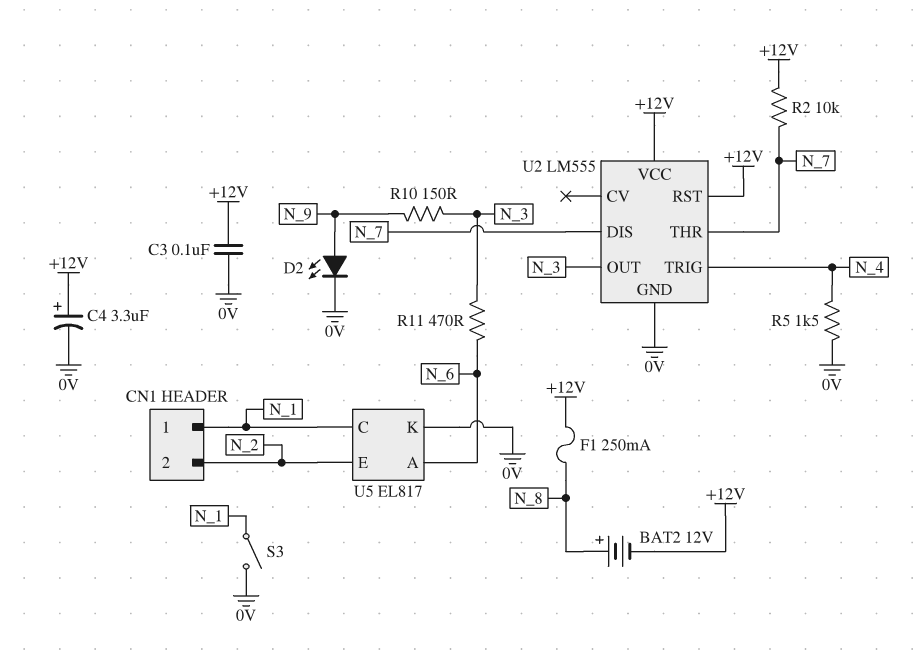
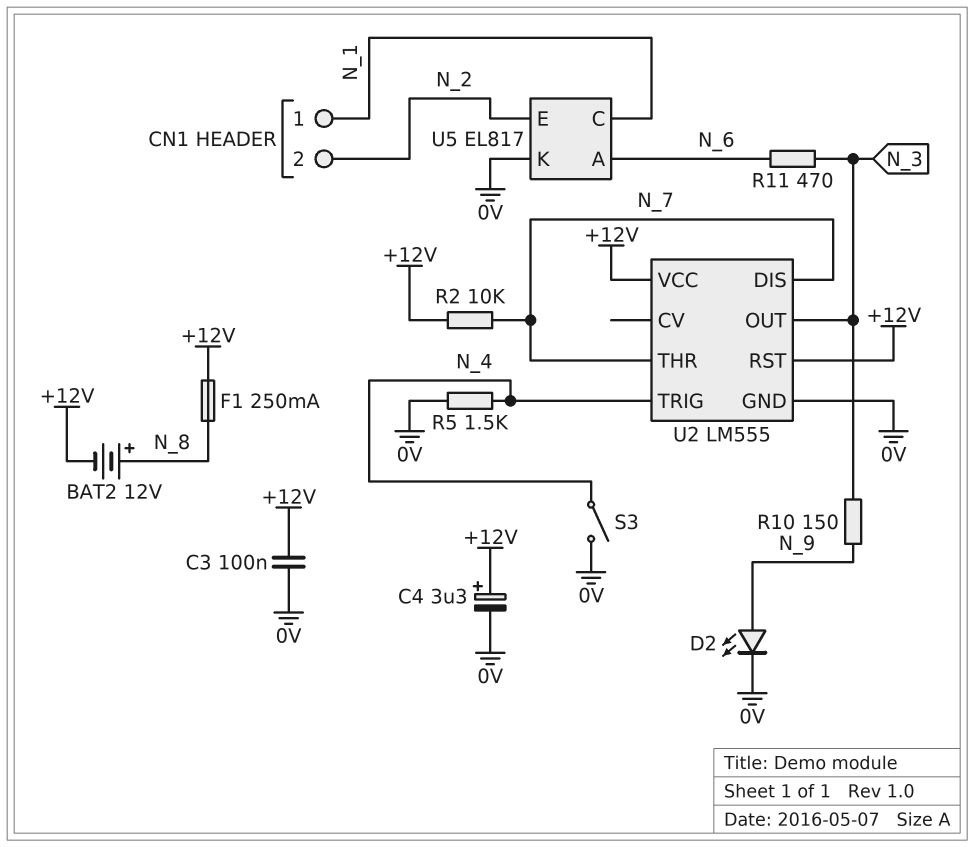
S3: switch (0V, N_1) -> switch (0V, N_4)

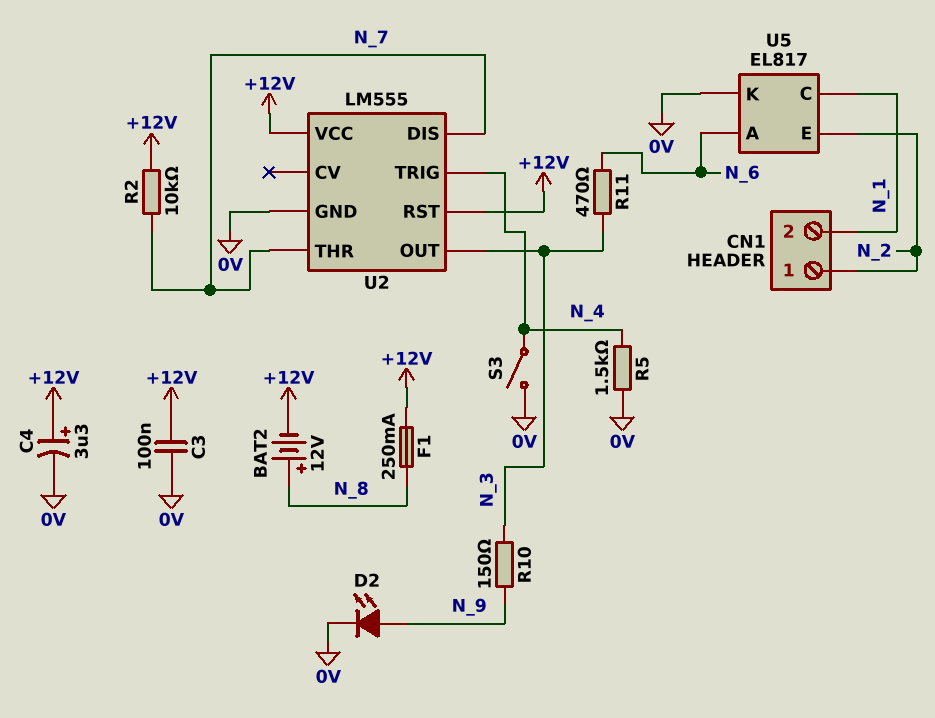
CN1 pin 1: N_1 -> N_2
CN1 pin 2: N_2 -> N_1

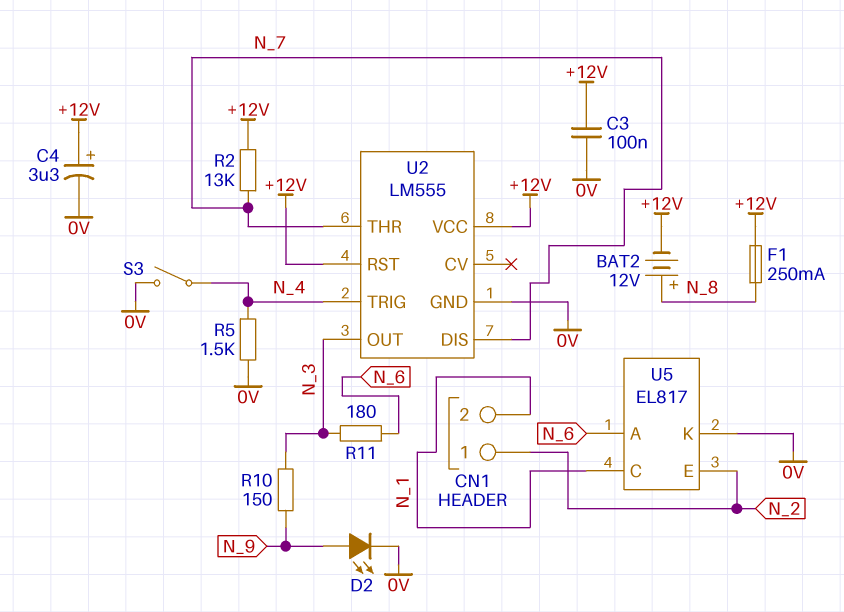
R2: 10k (+12V, N_7) -> 13k (+12V, N_7)
R11: 470 (N_3, N_6) -> 180 (N_3, N_6)

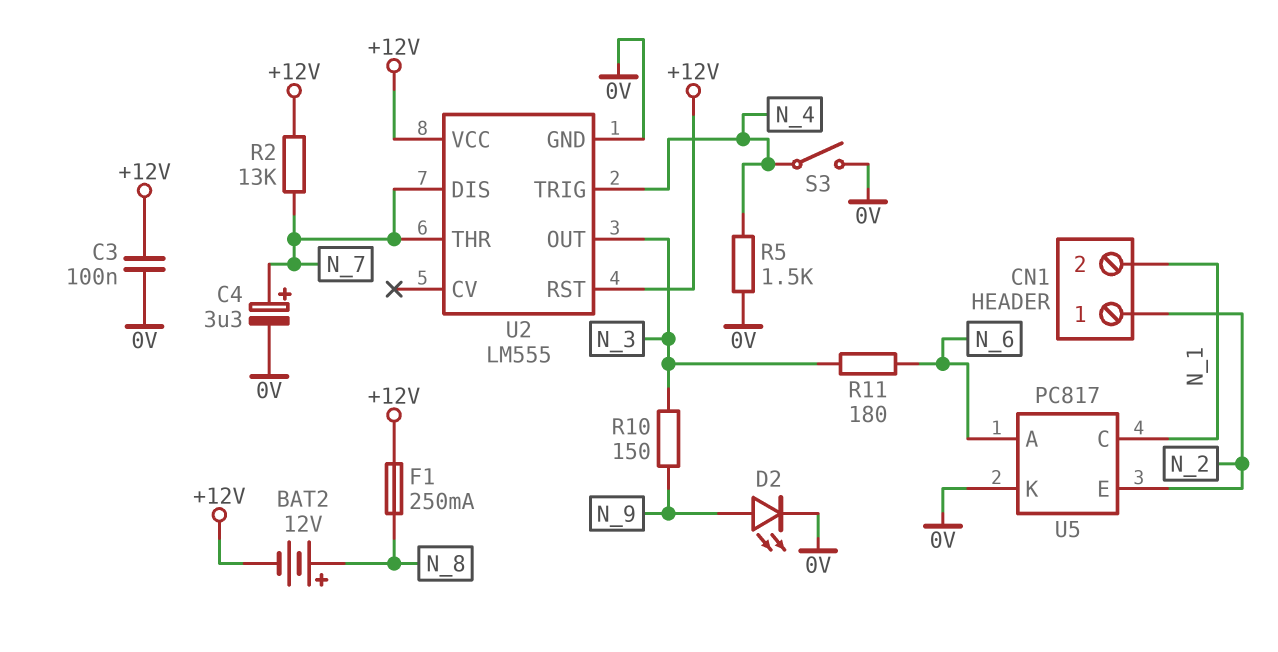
C4: 3.3uF (plus +12V, minus 0V) -> 3.3uF (plus N_7, minus 0V)
U5: EL817 -> PC817

